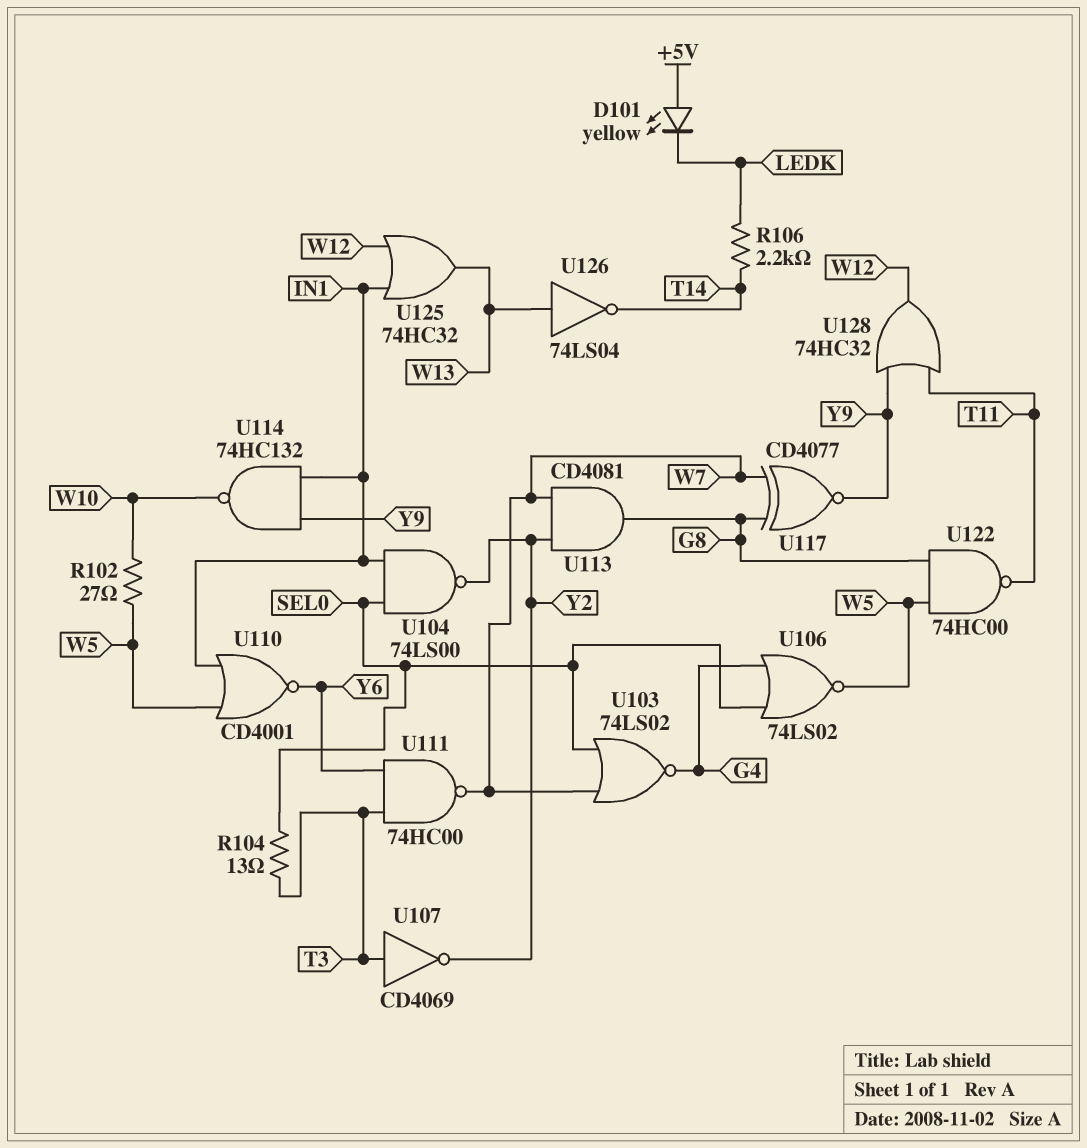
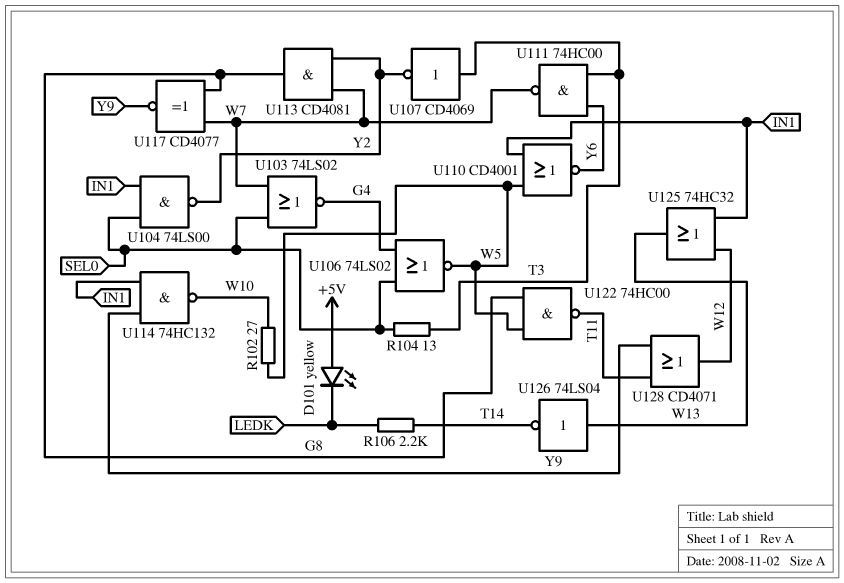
U128: OR 74HC32 (in T11, in Y9, out W12) -> OR CD4071 (in T11, in Y9, out W12)

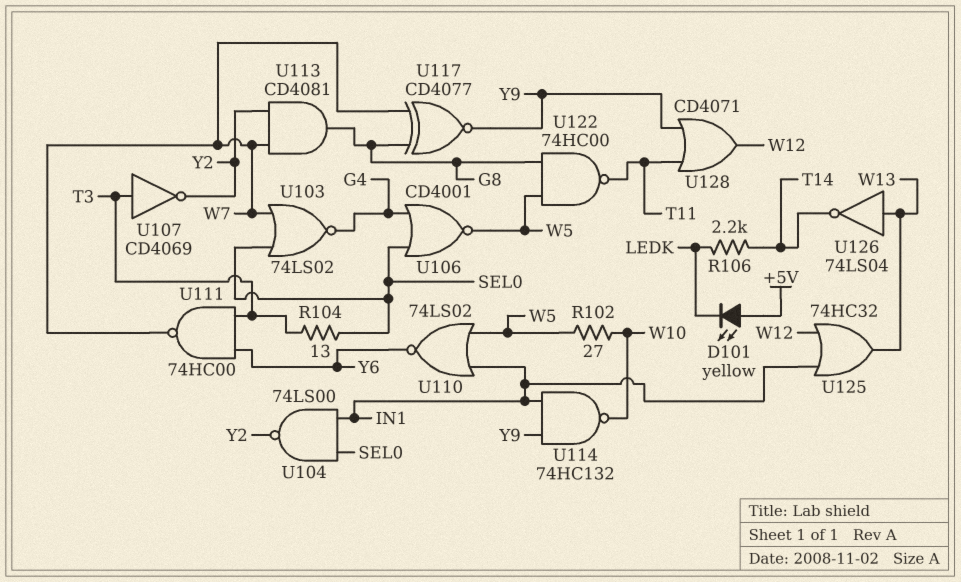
U106: NOR 74LS02 (in G4, in SEL0, out W5) -> NOR CD4001 (in G4, in SEL0, out W5)
U110: NOR CD4001 (in IN1, in W5, out Y6) -> NOR 74LS02 (in IN1, in W5, out Y6)

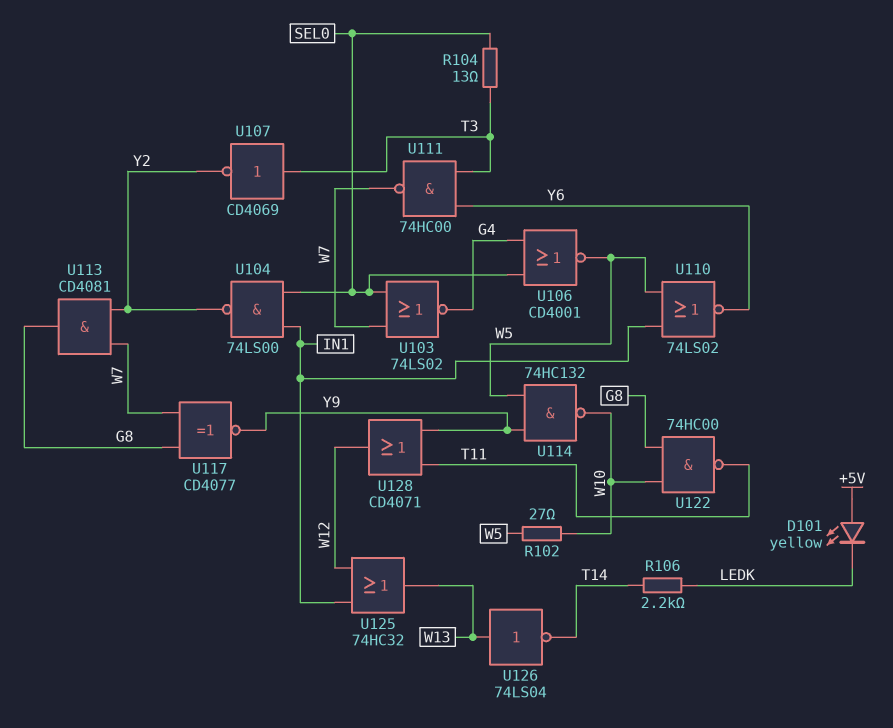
U114: NAND 74HC132 (in IN1, in Y9, out W10) -> NAND 74HC132 (in W5, in Y9, out W10)
U122: NAND 74HC00 (in G8, in W5, out T11) -> NAND 74HC00 (in G8, in W10, out T11)

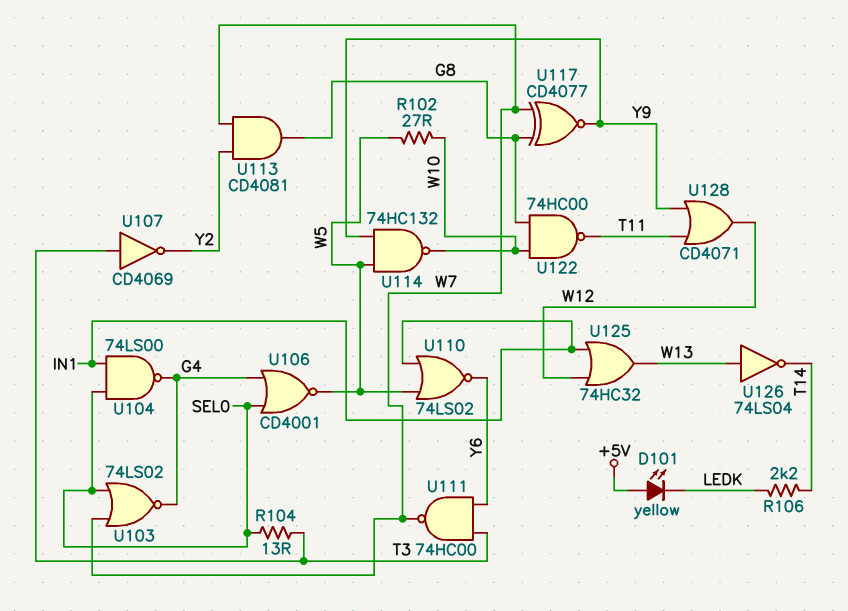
U104: NAND 74LS00 (in IN1, in SEL0, out Y2) -> NAND 74LS00 (in IN1, in SEL0, out G4)

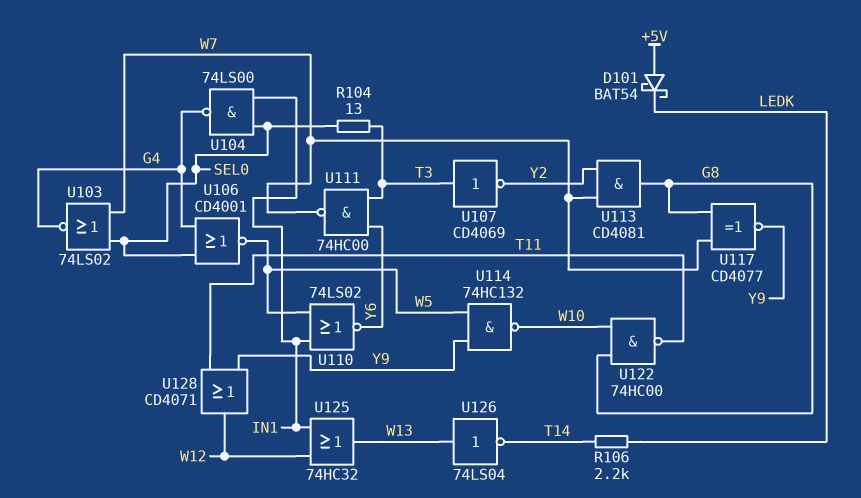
D101: LED yellow (A +5V, K LEDK) -> schottky BAT54 (A +5V, K LEDK)
R102: 27 (W5, W10) -> none

